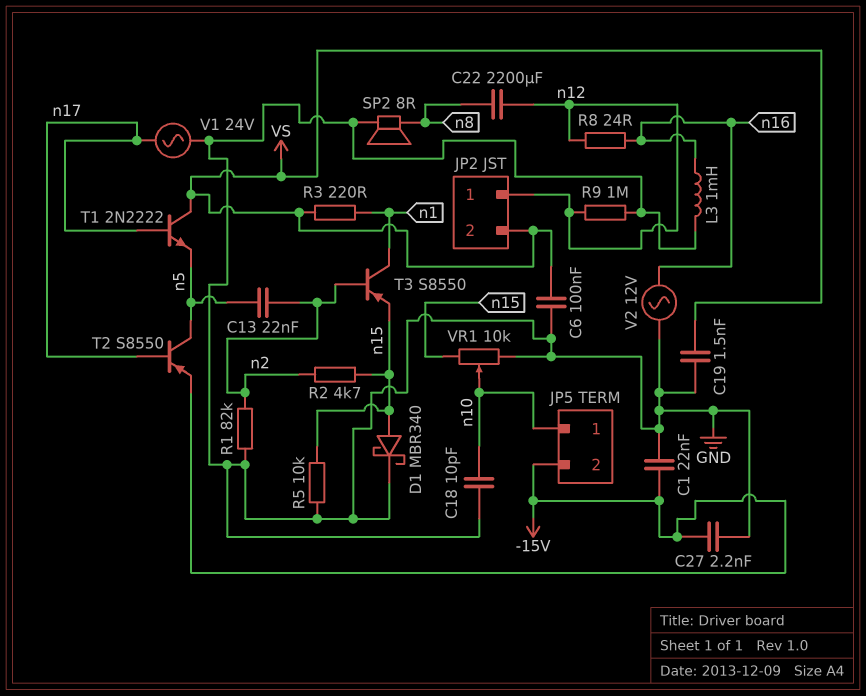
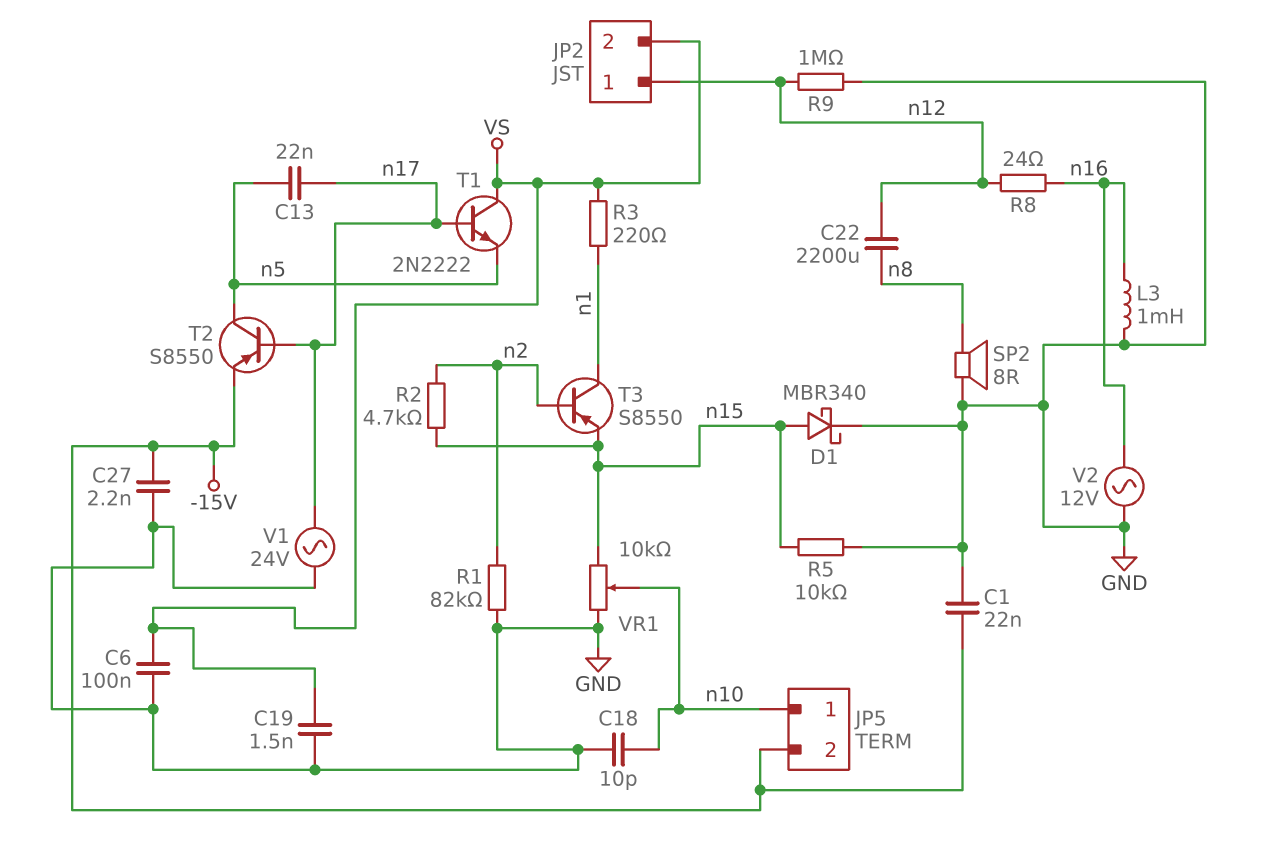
C13: 22nF (n2, n5) -> 22nF (n5, n17)

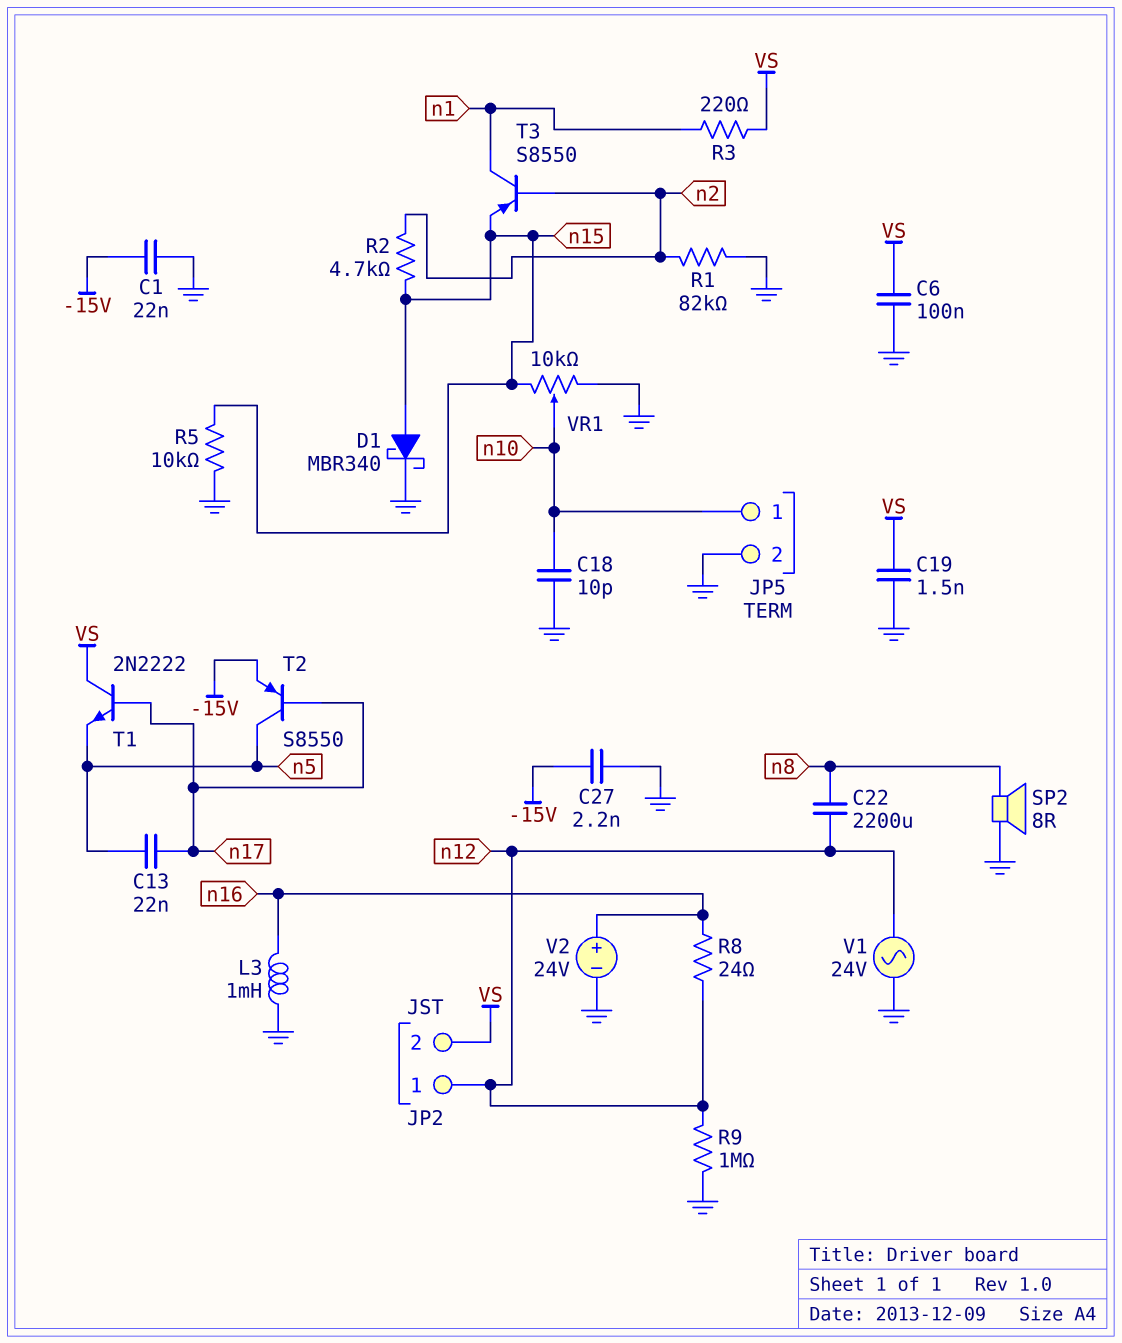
JP5 pin 2: -15V -> GND
V1: AC 24V (GND, n17) -> AC 24V (GND, n12)
V2: AC 12V (GND, n16) -> 24V (plus n16, minus GND)

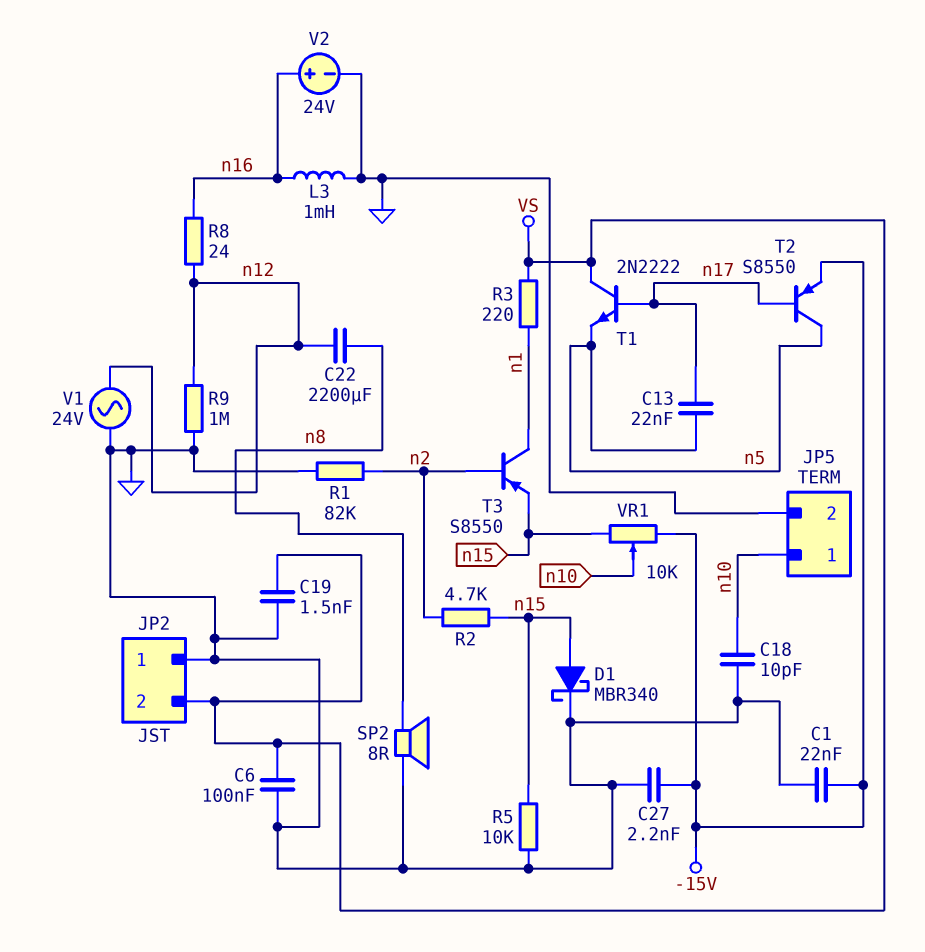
JP2 pin 1: n12 -> GND
VR1: 10k (GND, n15, wiper n10) -> 10k (-15V, n15, wiper n10)

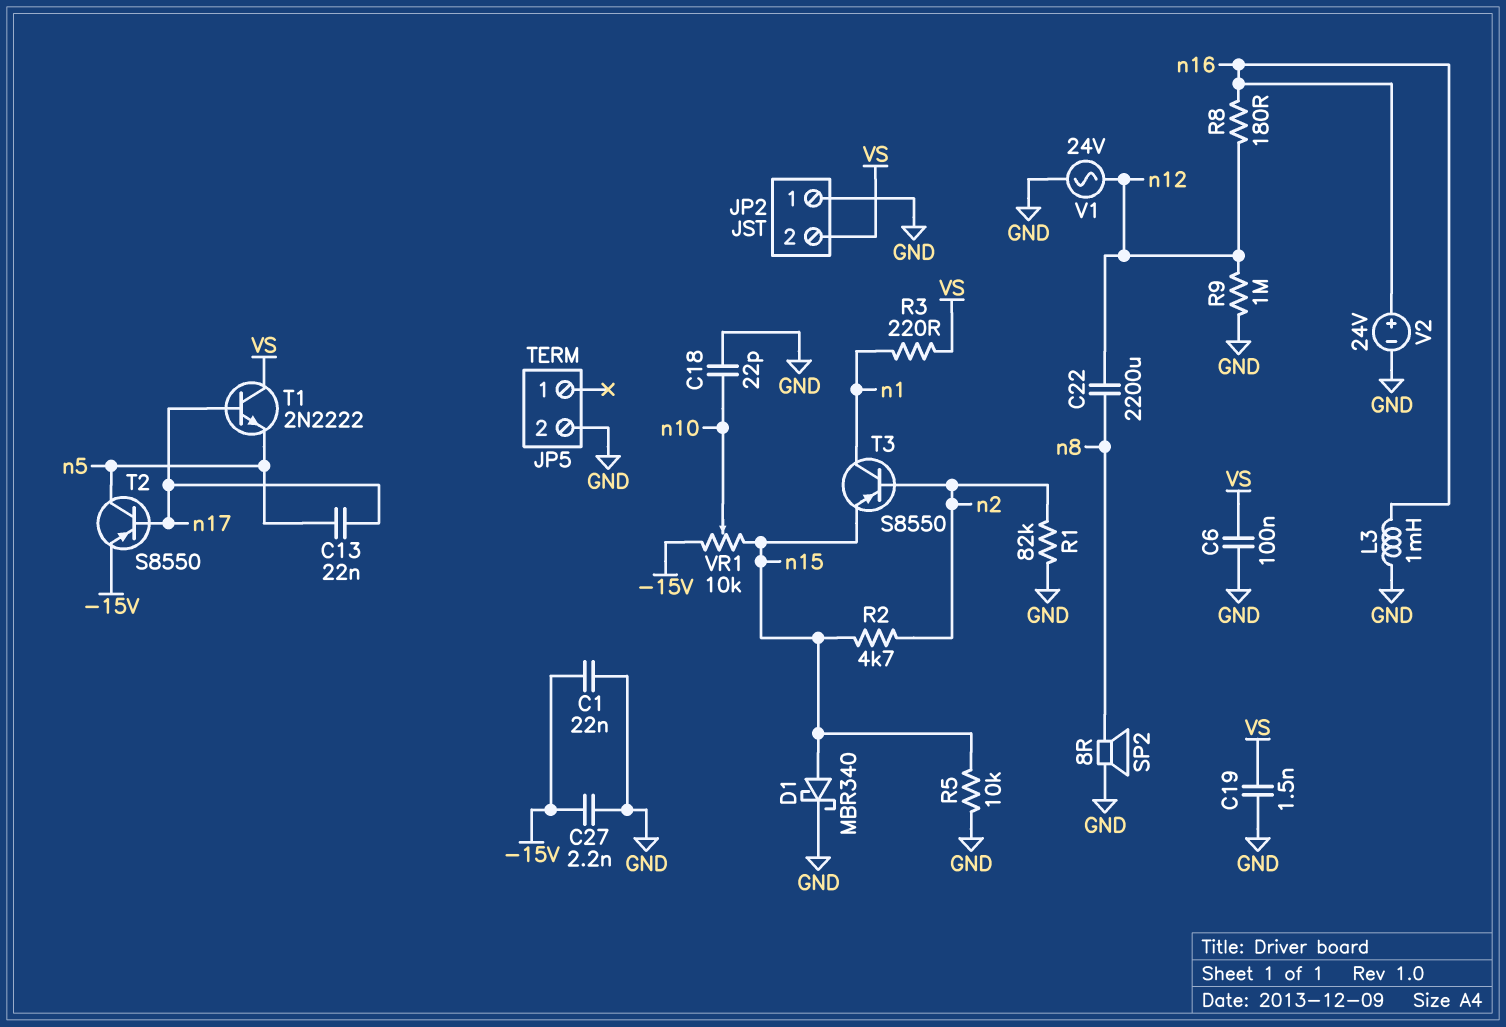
C18: 10pF (GND, n10) -> 22pF (GND, n10)
JP5 pin 1: n10 -> none
R8: 24 (n12, n16) -> 180 (n12, n16)

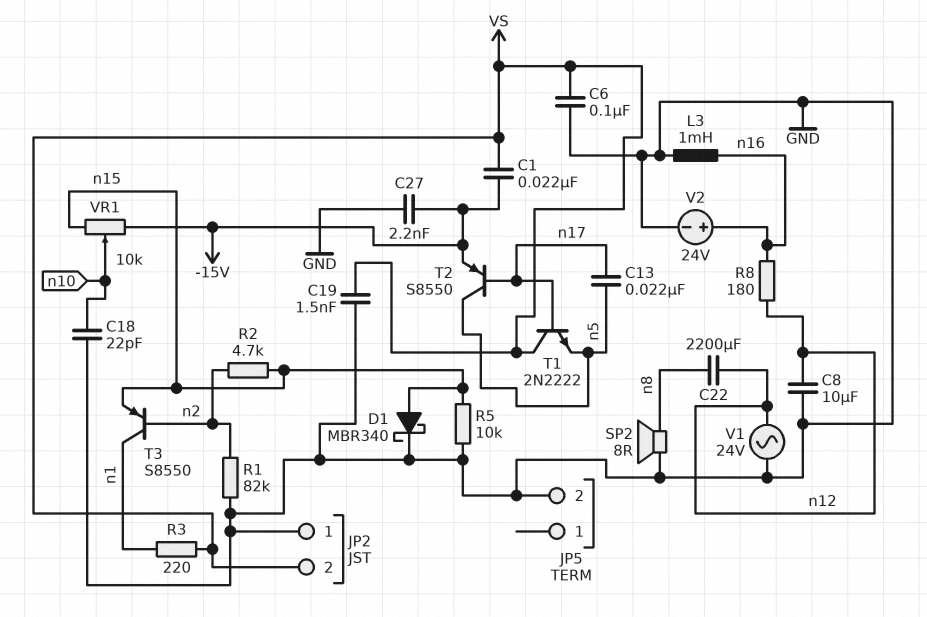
C1: 22nF (-15V, GND) -> 22nF (-15V, VS)
C8: none -> 10uF (GND, n12)
R9: 1M (GND, n12) -> none

